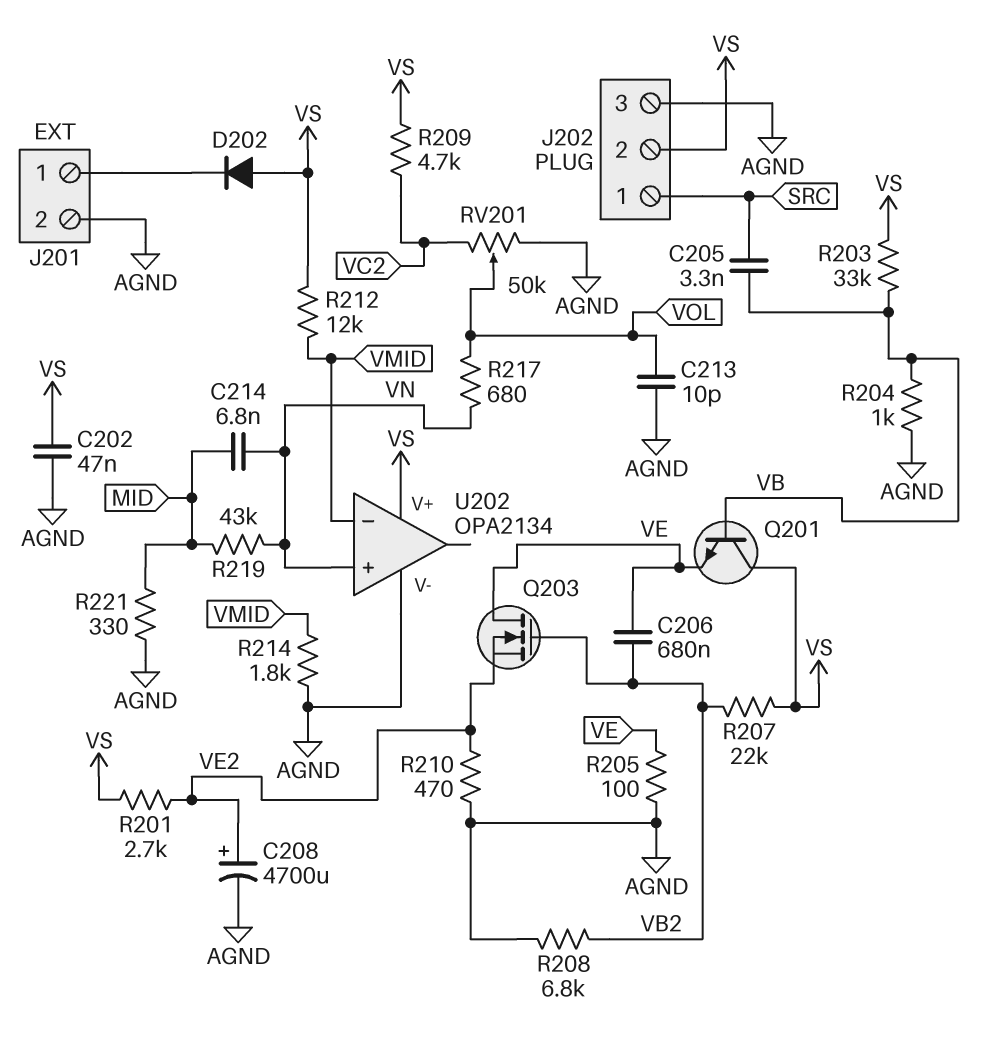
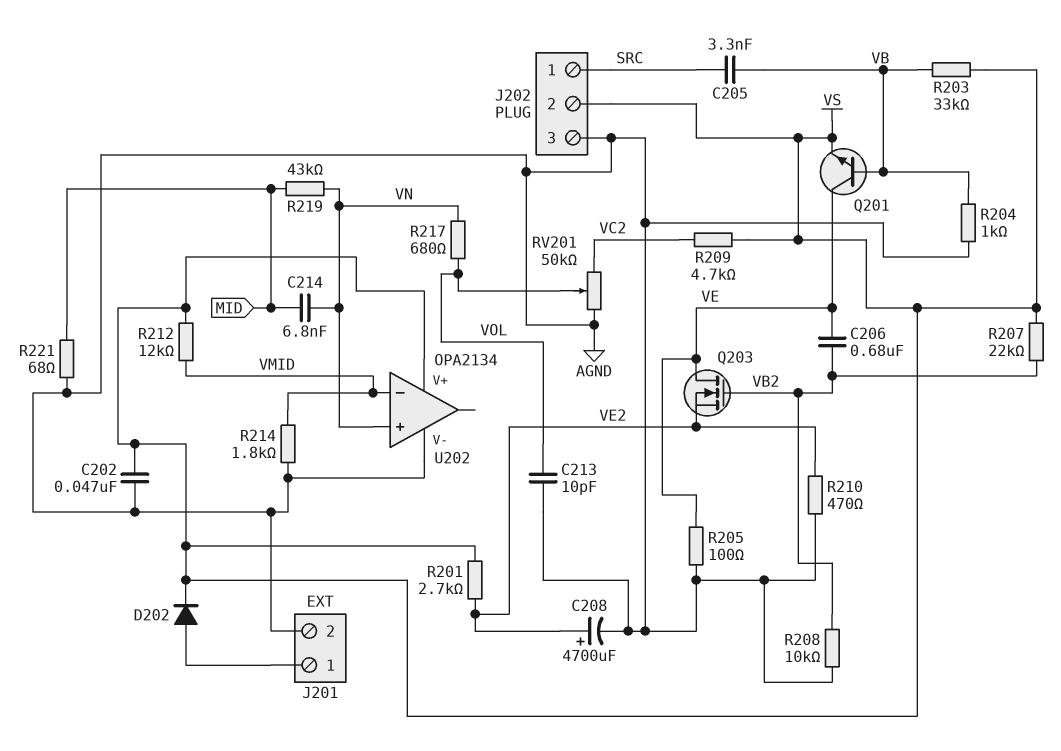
D202: diode (A VS, K J201/1) -> diode (A J201/1, K VS)
Q201: NPN (B VB, C VS, E VE) -> NPN (B VB, C VE, E VS)
R208: 6.8k (AGND, VB2) -> 10k (AGND, VB2)
R221: 330 (AGND, MID) -> 68 (AGND, MID)

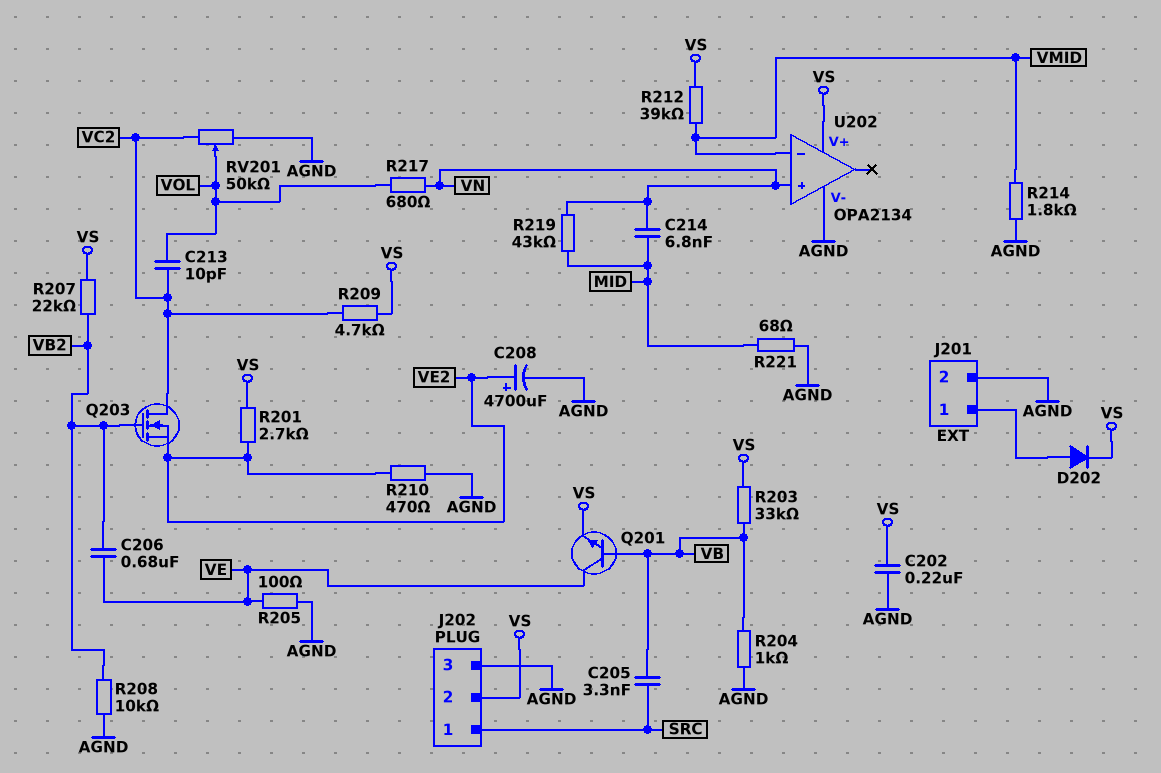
C202: 47nF (AGND, VS) -> 220nF (AGND, VS)
C213: 10pF (AGND, VOL) -> 10pF (VC2, VOL)
Q203: NMOS (G VB2, D VE, S VE2) -> NMOS (G VB2, D VC2, S VE2)
R212: 12k (VMID, VS) -> 39k (VMID, VS)

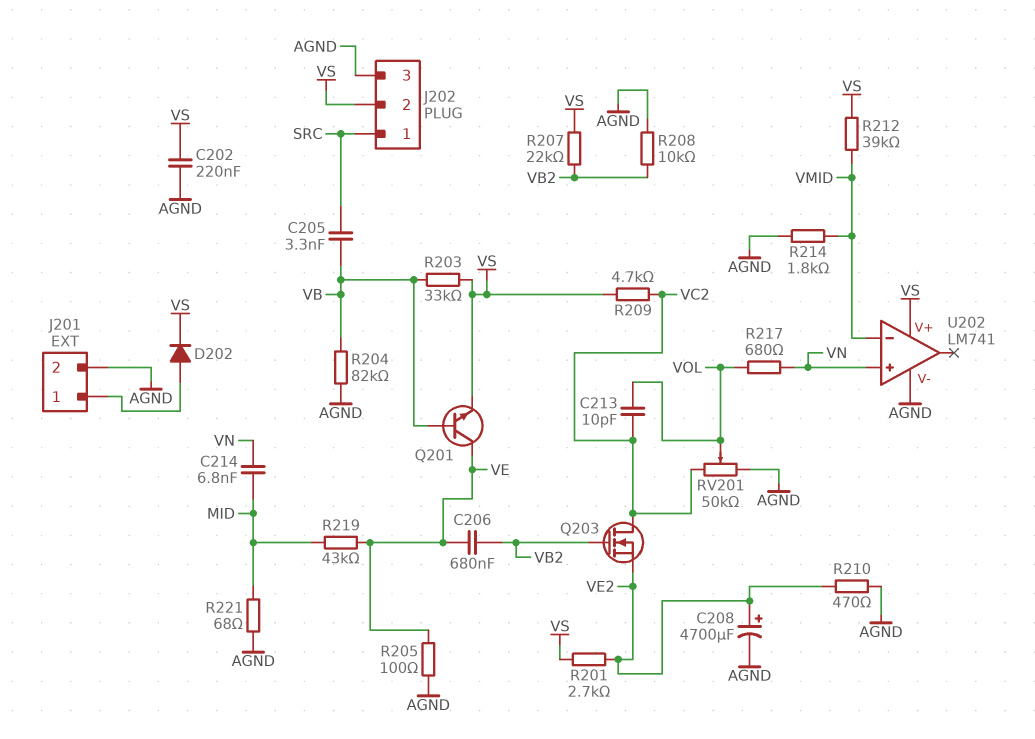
R204: 1k (AGND, VB) -> 82k (AGND, VB)
R219: 43k (MID, VN) -> 43k (MID, VE)
U202: OPA2134 -> LM741

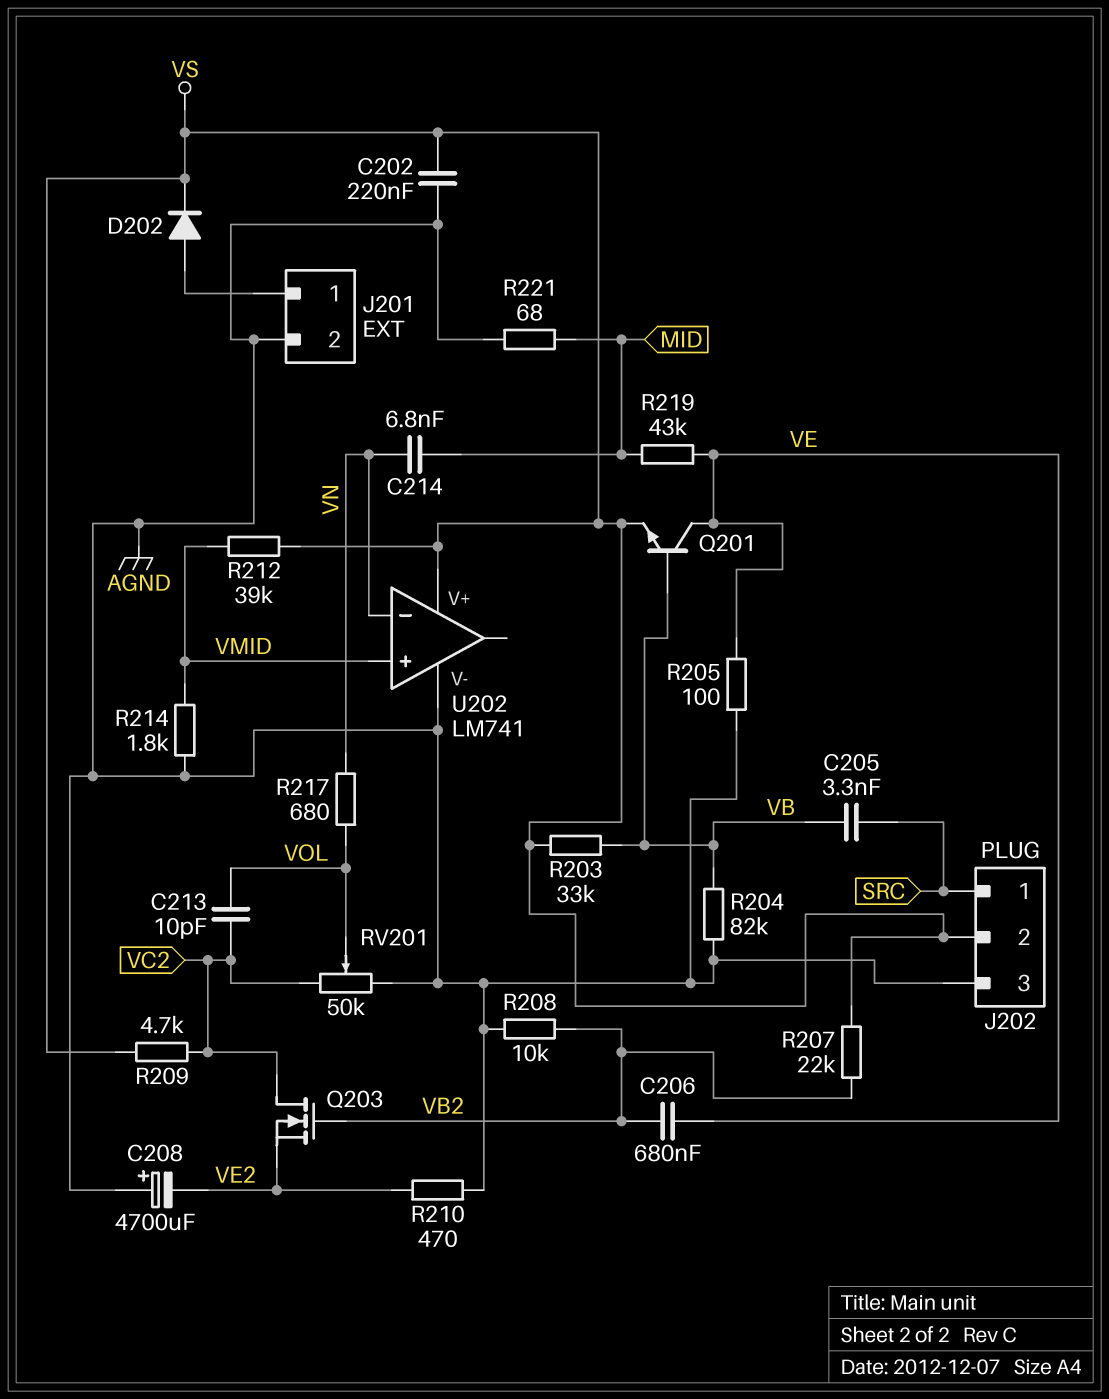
C208: 4700uF (plus VE2, minus AGND) -> 4700uF (plus AGND, minus VE2)
R201: 2.7k (VE2, VS) -> none
U202 pin in+: VN -> VMID
U202 pin in-: VMID -> VN

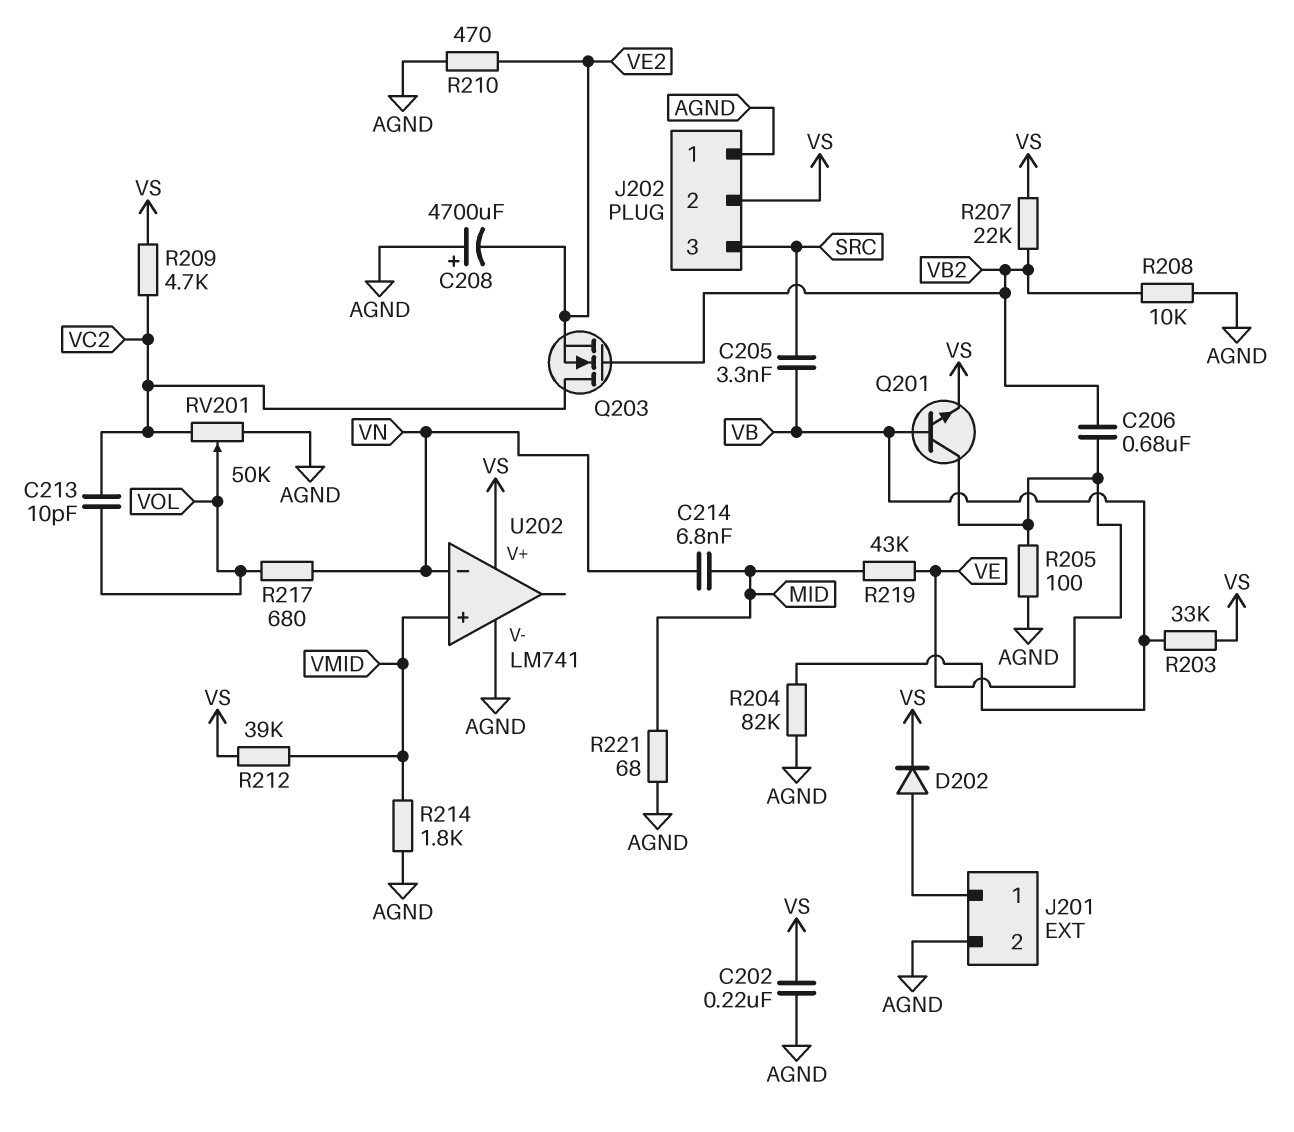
J202 pin 1: SRC -> AGND
J202 pin 3: AGND -> SRC

